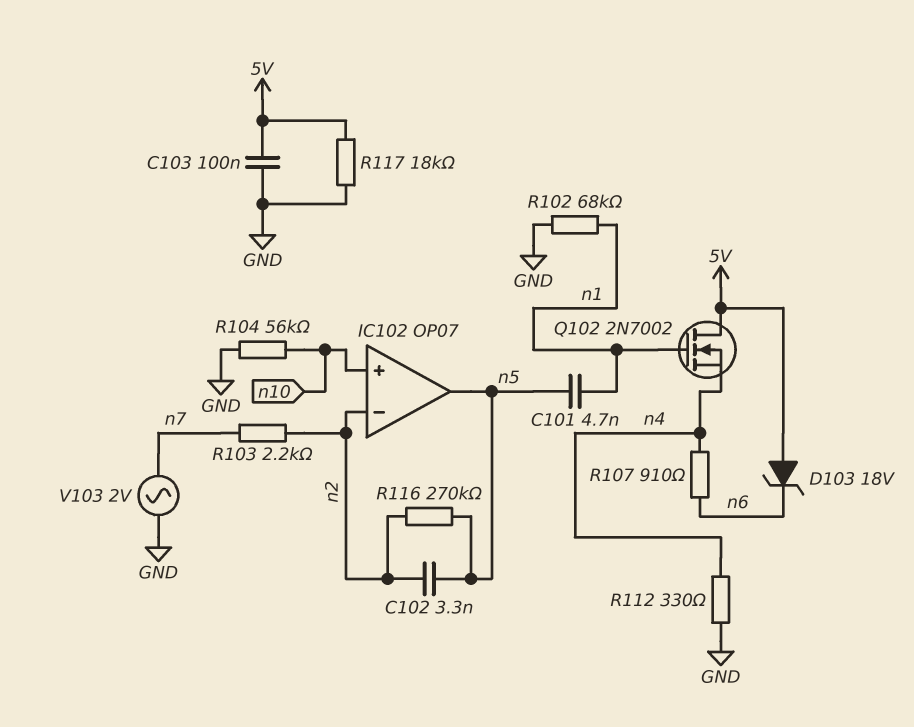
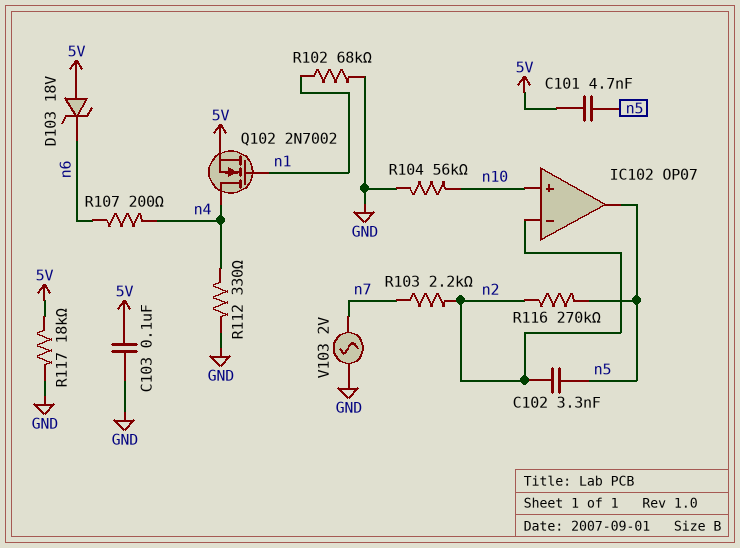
C101: 4.7nF (n1, n5) -> 4.7nF (5V, n5)
Q102: NMOS 2N7002 (G n1, D 5V, S n4) -> NMOS 2N7002 (G n1, D n4, S 5V)
R107: 910 (n4, n6) -> 200 (n4, n6)

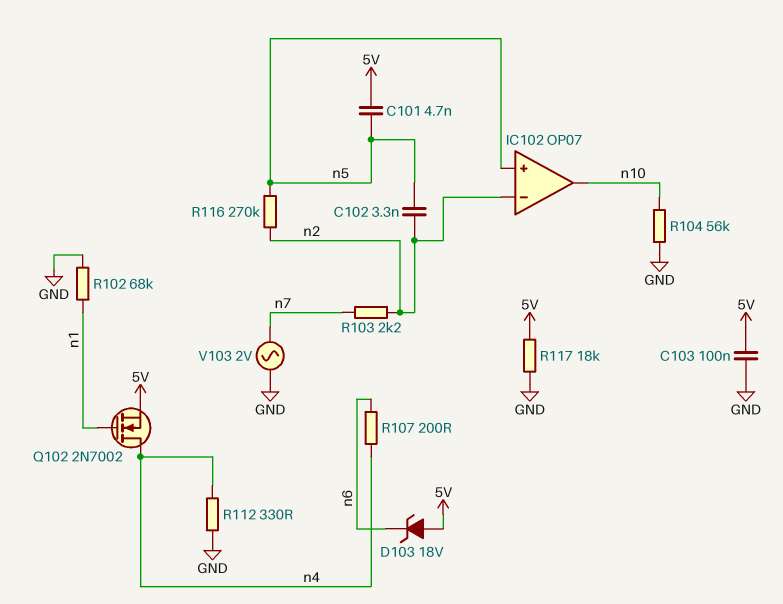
IC102 pin in+: n10 -> n5
IC102 pin out: n5 -> n10

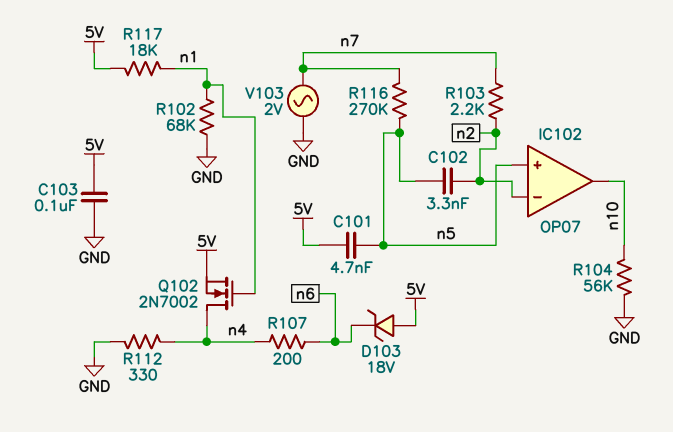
R116: 270k (n2, n5) -> 270k (n5, n7)
R117: 18k (5V, GND) -> 18k (5V, n1)

